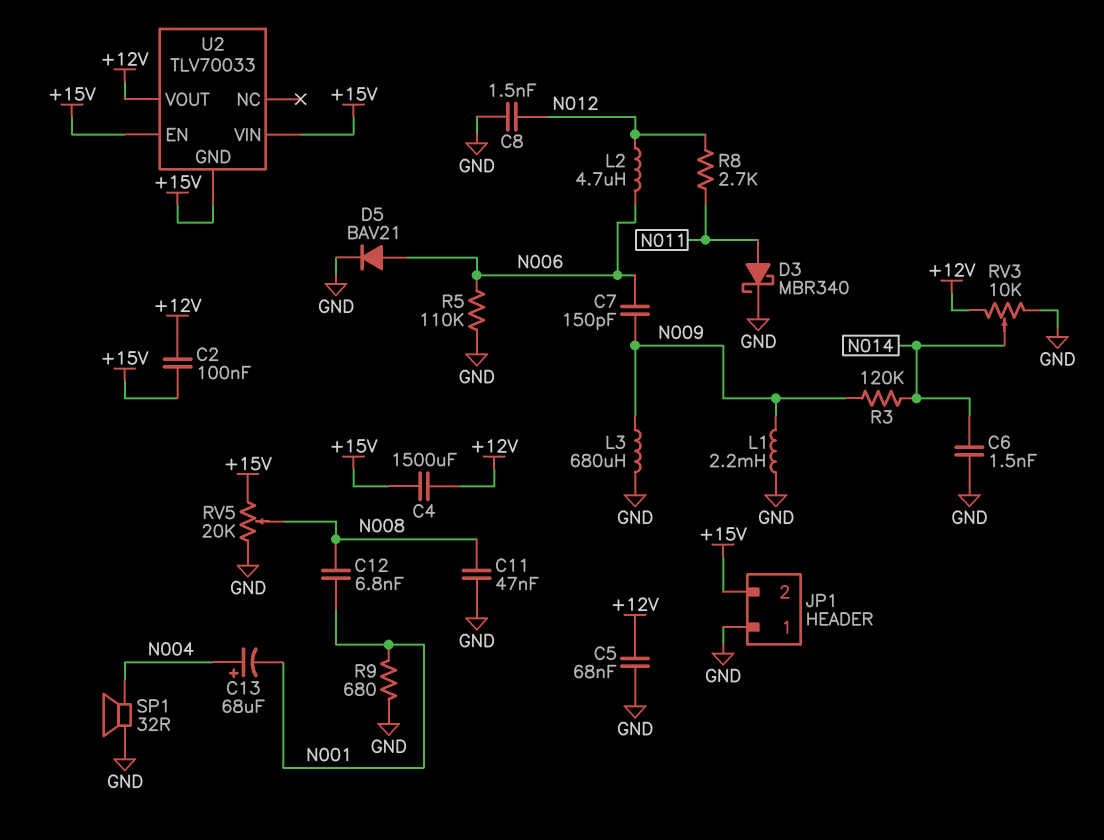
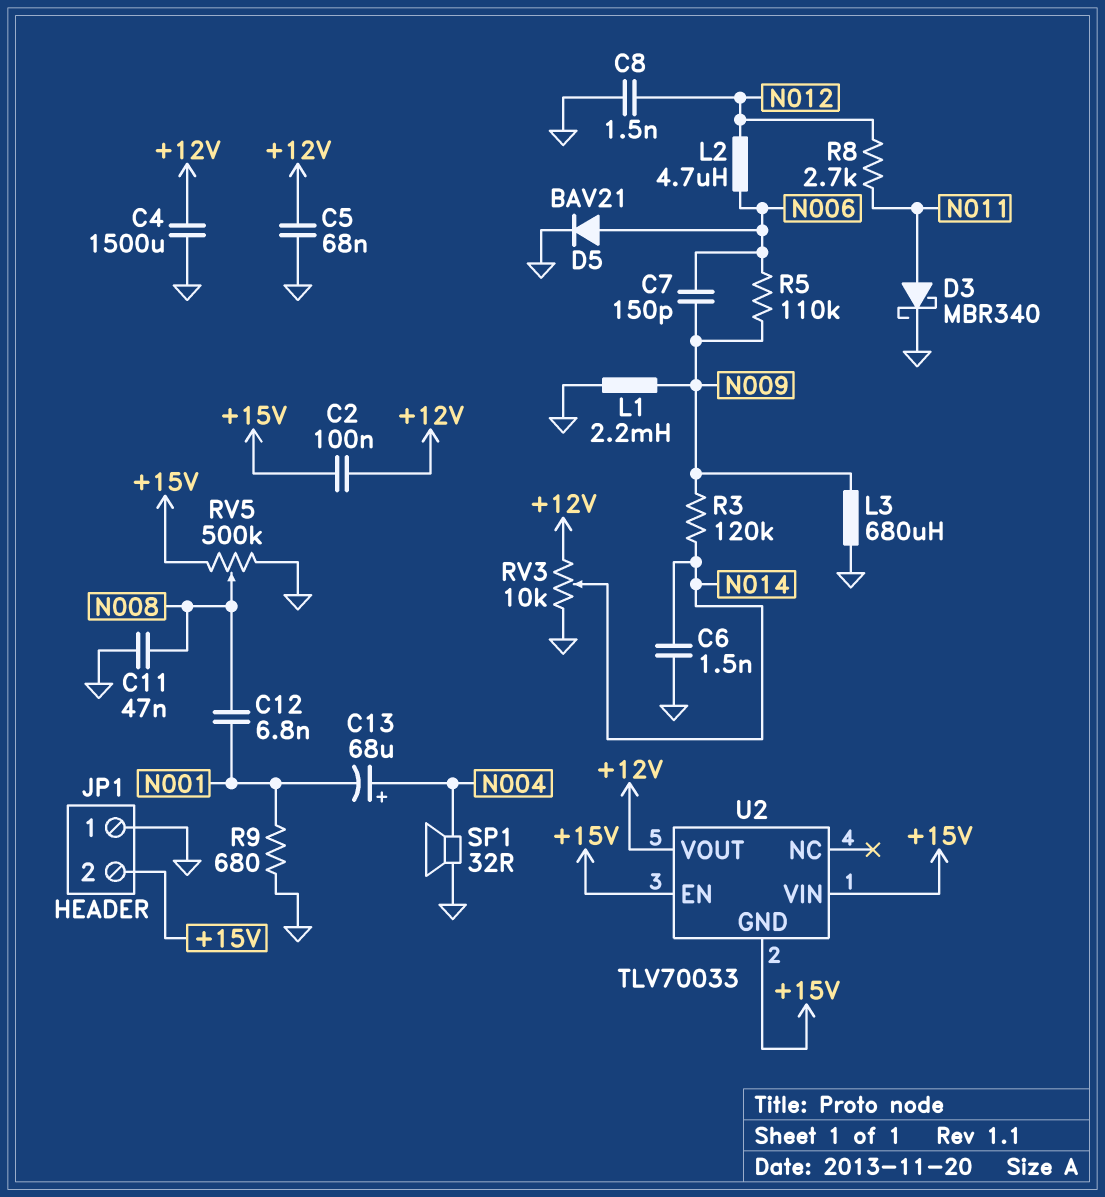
C4: 1500uF (+12V, +15V) -> 1500uF (+12V, GND)
R5: 110k (GND, N006) -> 110k (N006, N009)
RV5: 20k (+15V, GND, wiper N008) -> 500k (+15V, GND, wiper N008)

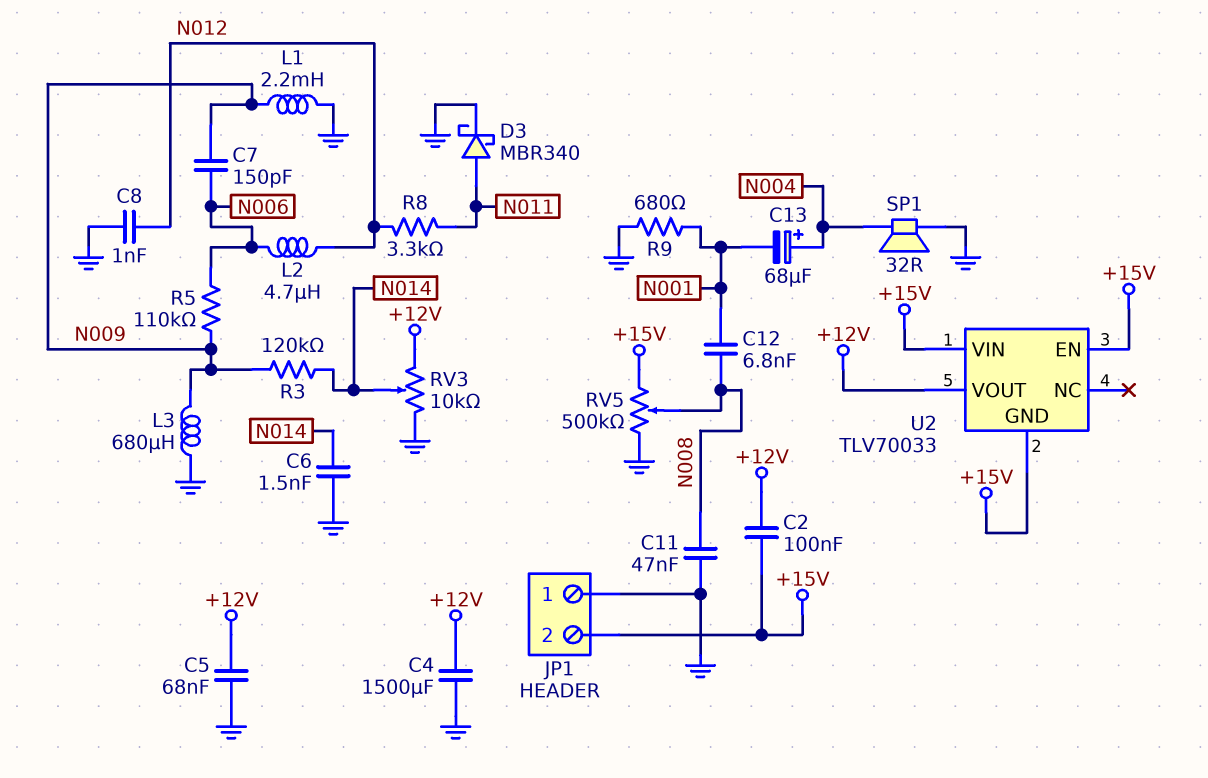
C8: 1.5nF (GND, N012) -> 1nF (GND, N012)
D5: diode BAV21 (A N006, K GND) -> none
R8: 2.7k (N011, N012) -> 3.3k (N011, N012)

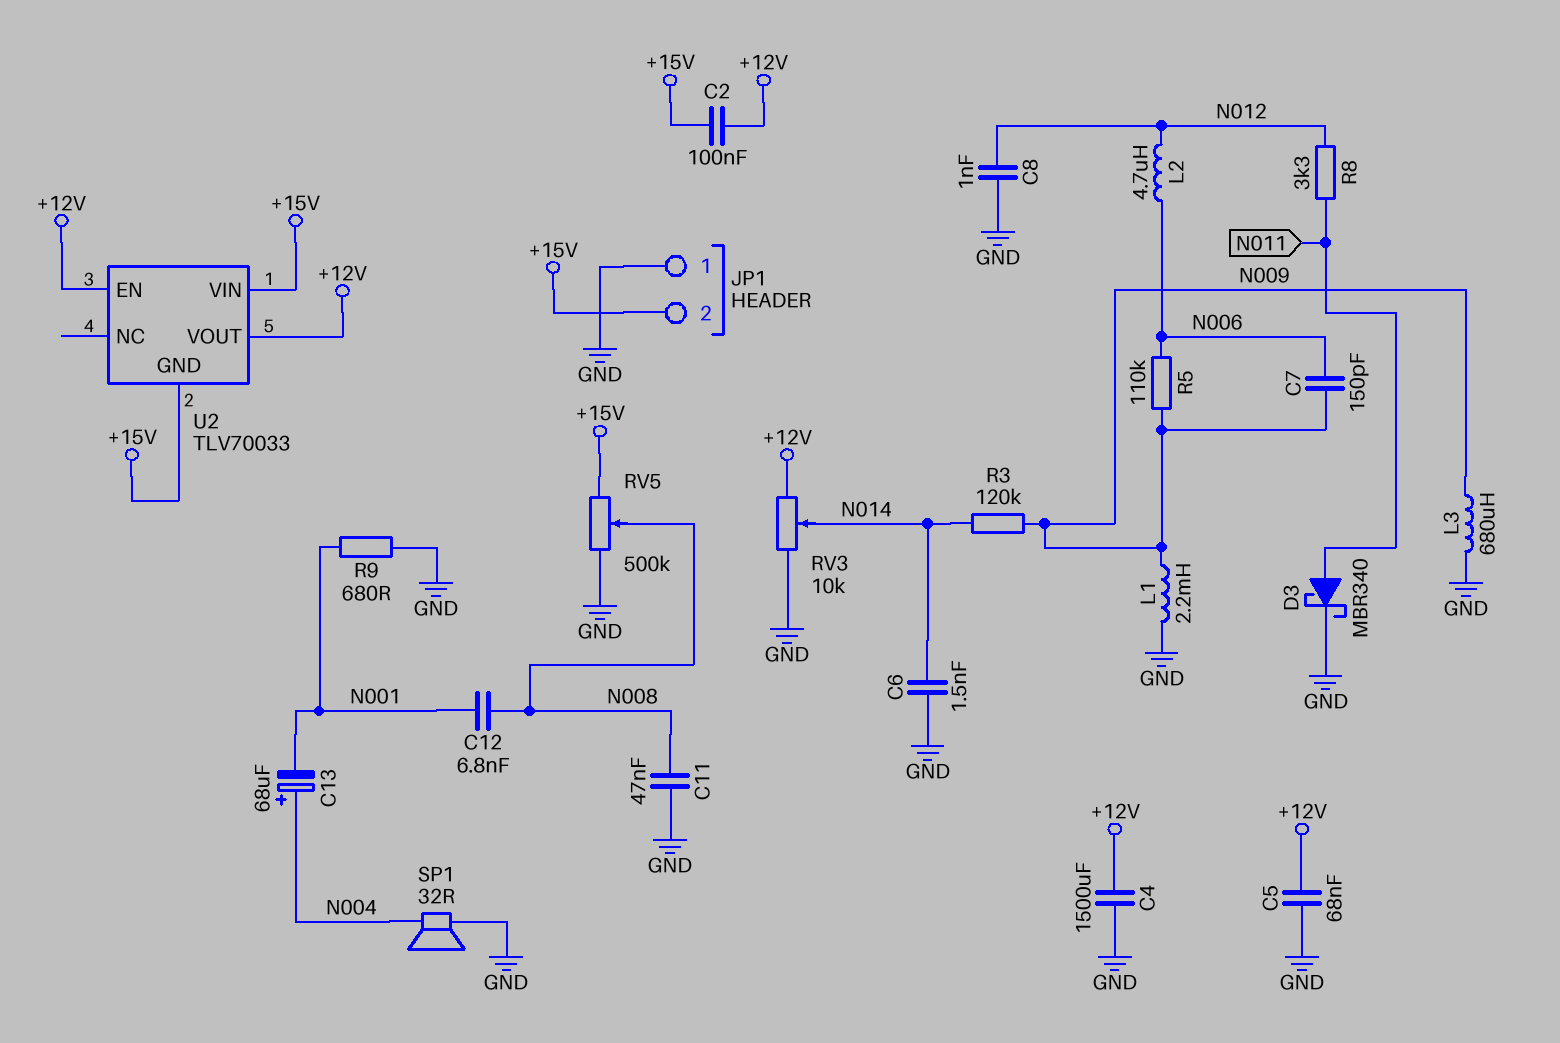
U2 pin EN: +15V -> +12V

